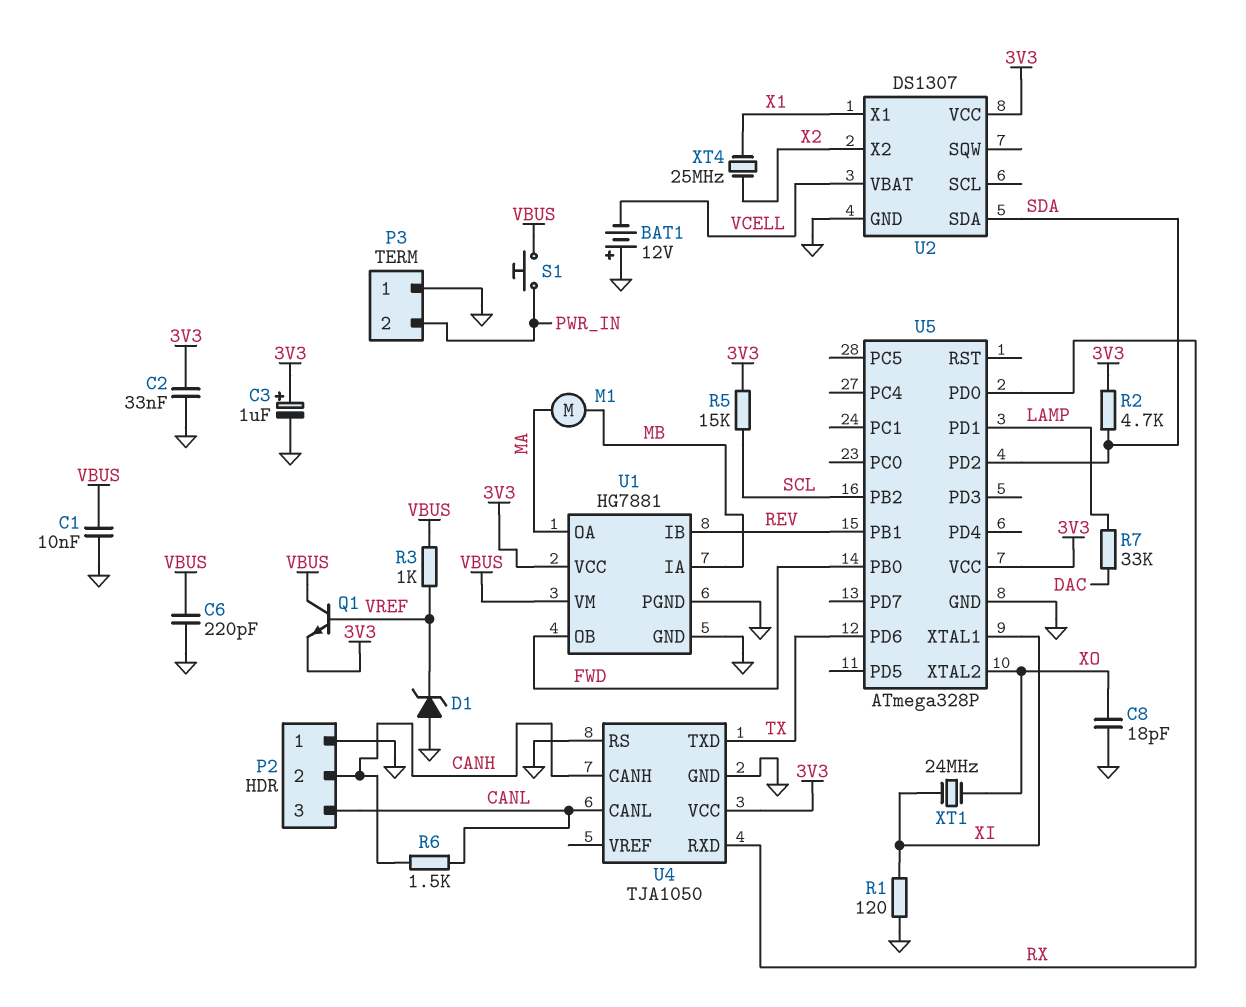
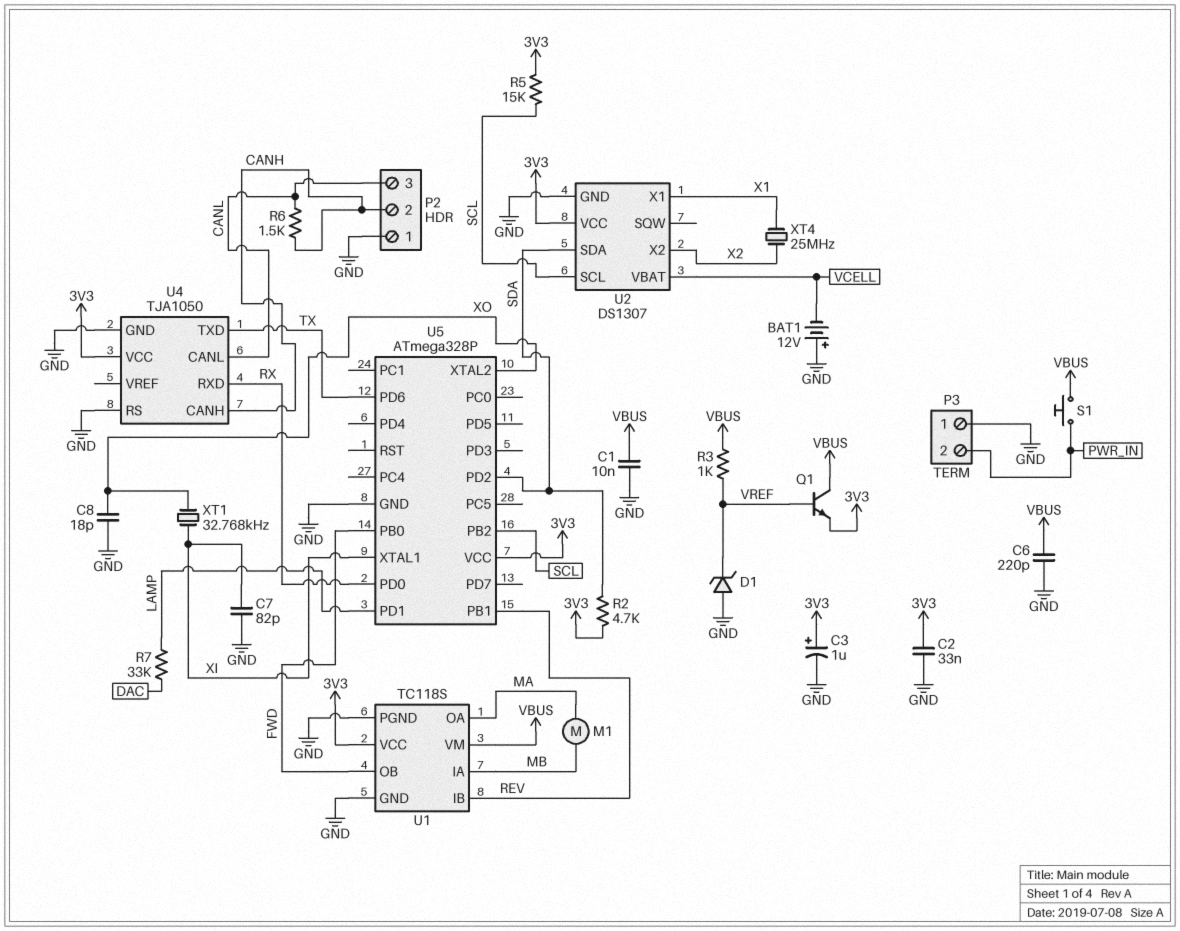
C7: none -> 82pF (GND, XI)
R1: 120 (GND, XI) -> none
U1: HG7881 -> TC118S
U2 pin SCL: none -> SCL
XT1: 24MHz (XI, XO) -> 32.768kHz (XI, XO)

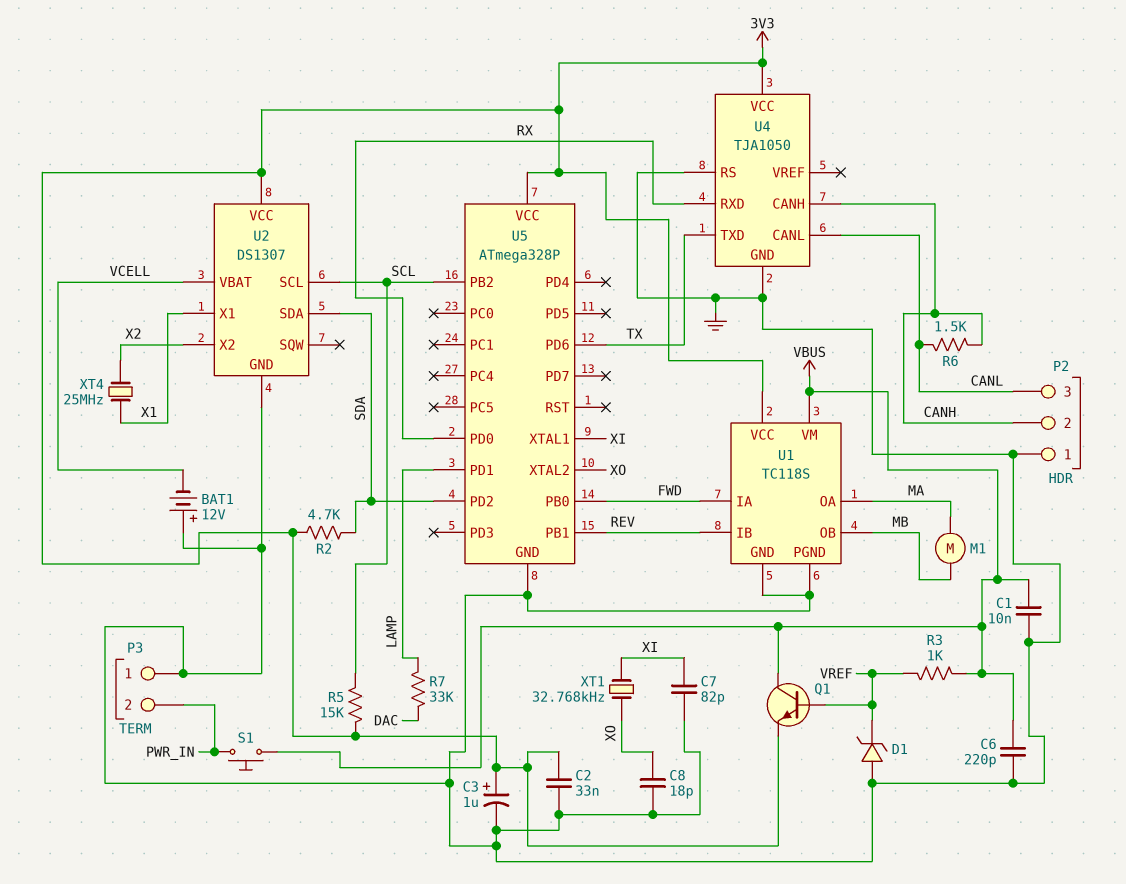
U1 pin IA: MB -> FWD
U1 pin OB: FWD -> MB

